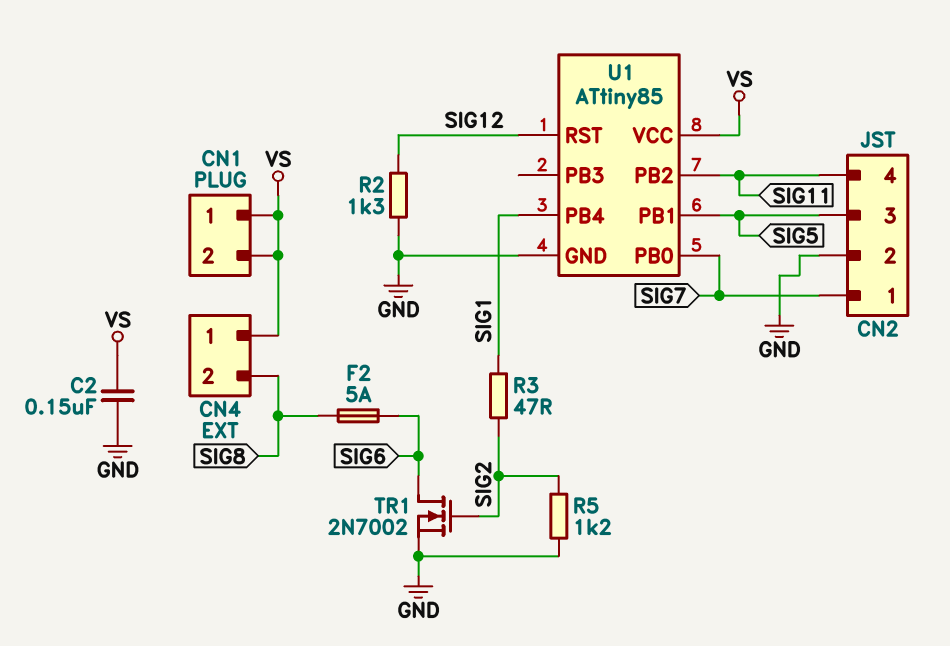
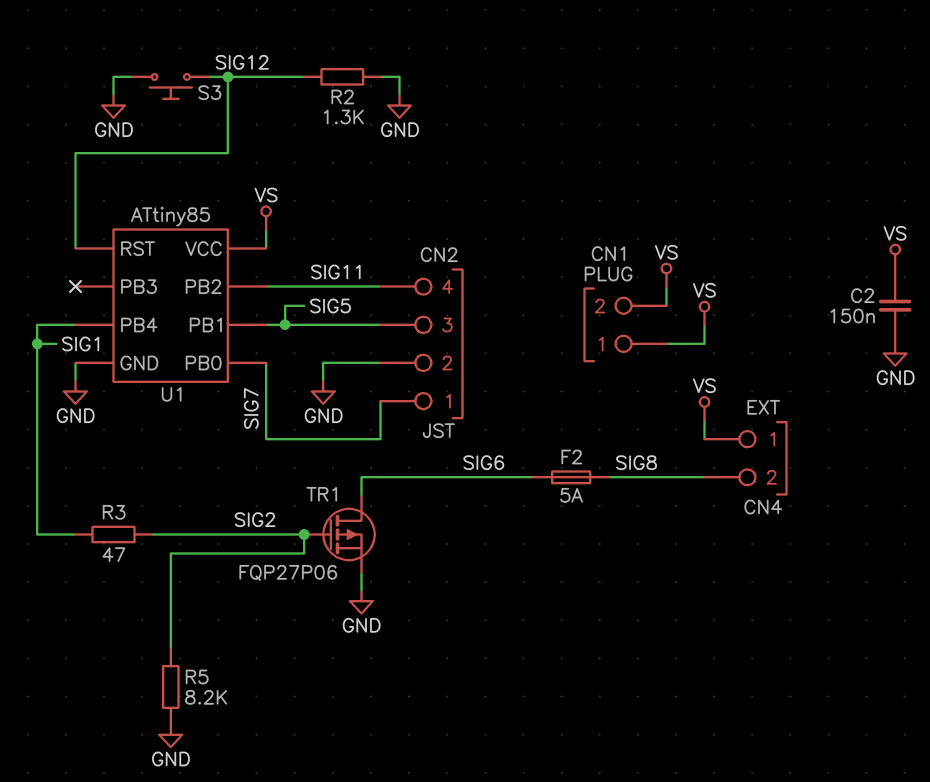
R5: 1.2k (GND, SIG2) -> 8.2k (GND, SIG2)
S3: none -> button (GND, SIG12)
TR1: NMOS 2N7002 (G SIG2, D SIG6, S GND) -> PMOS FQP27P06 (G SIG2, D SIG6, S GND)

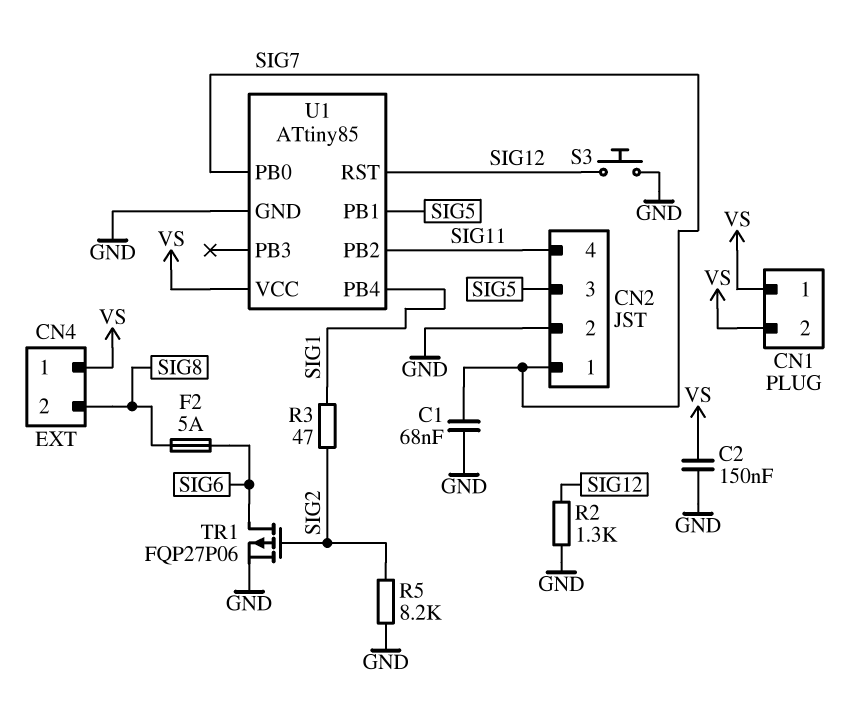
C1: none -> 68nF (GND, SIG7)

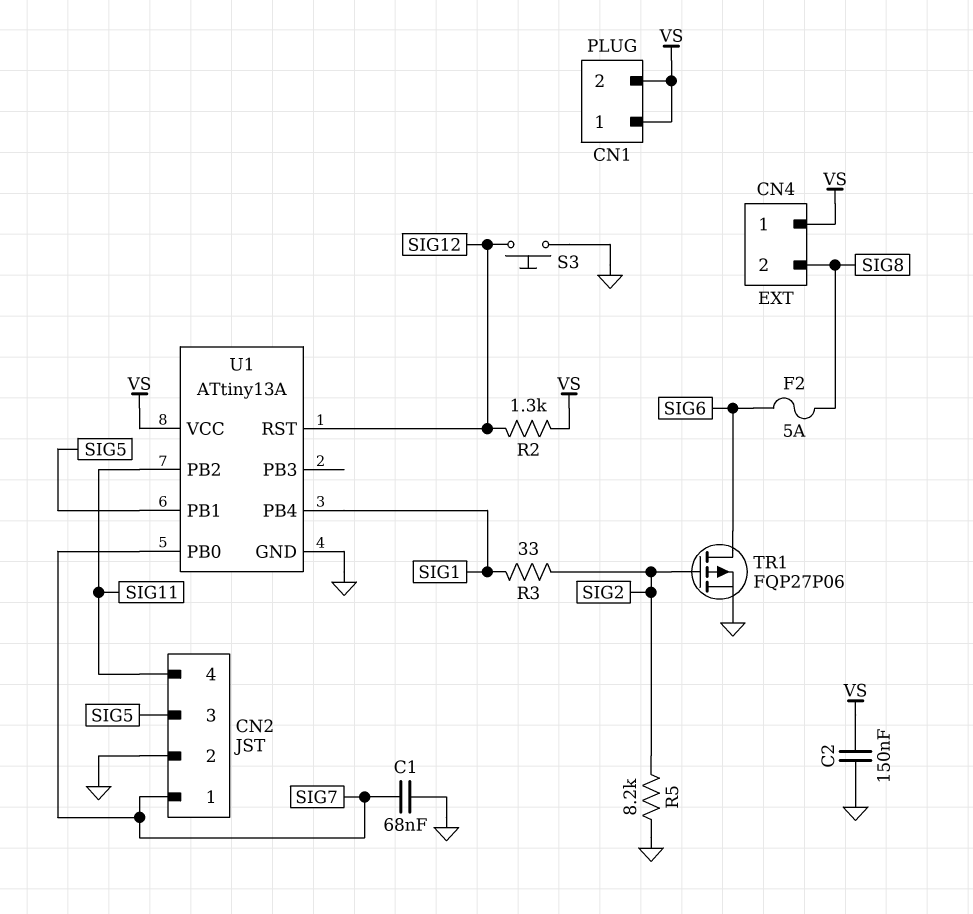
R2: 1.3k (GND, SIG12) -> 1.3k (SIG12, VS)
R3: 47 (SIG1, SIG2) -> 33 (SIG1, SIG2)
U1: ATtiny85 -> ATtiny13A

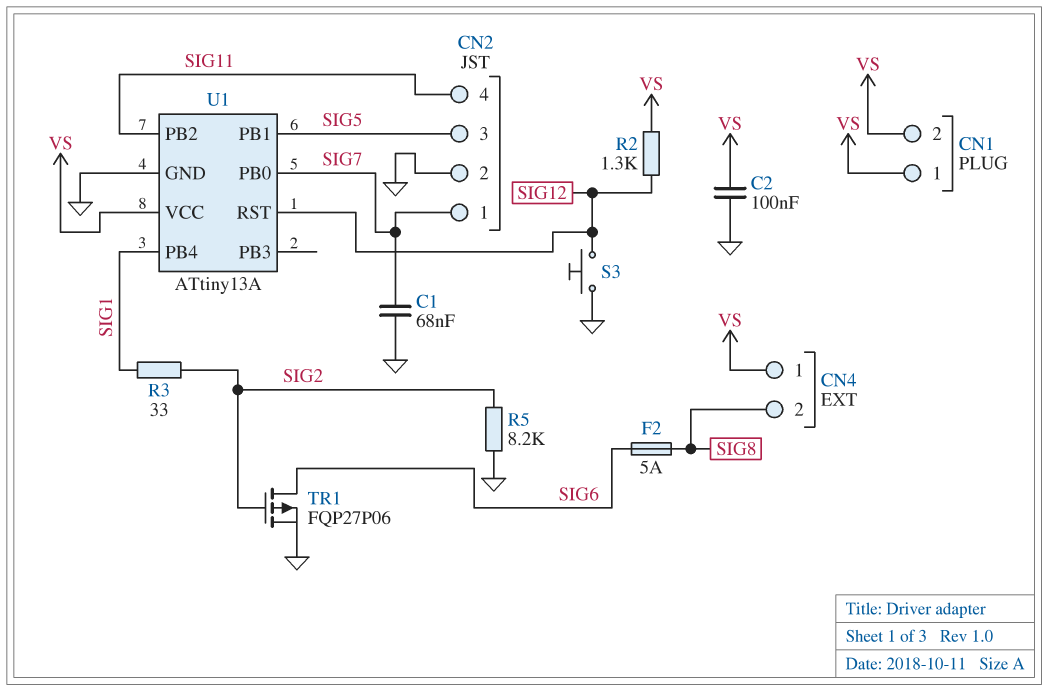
C2: 150nF (GND, VS) -> 100nF (GND, VS)

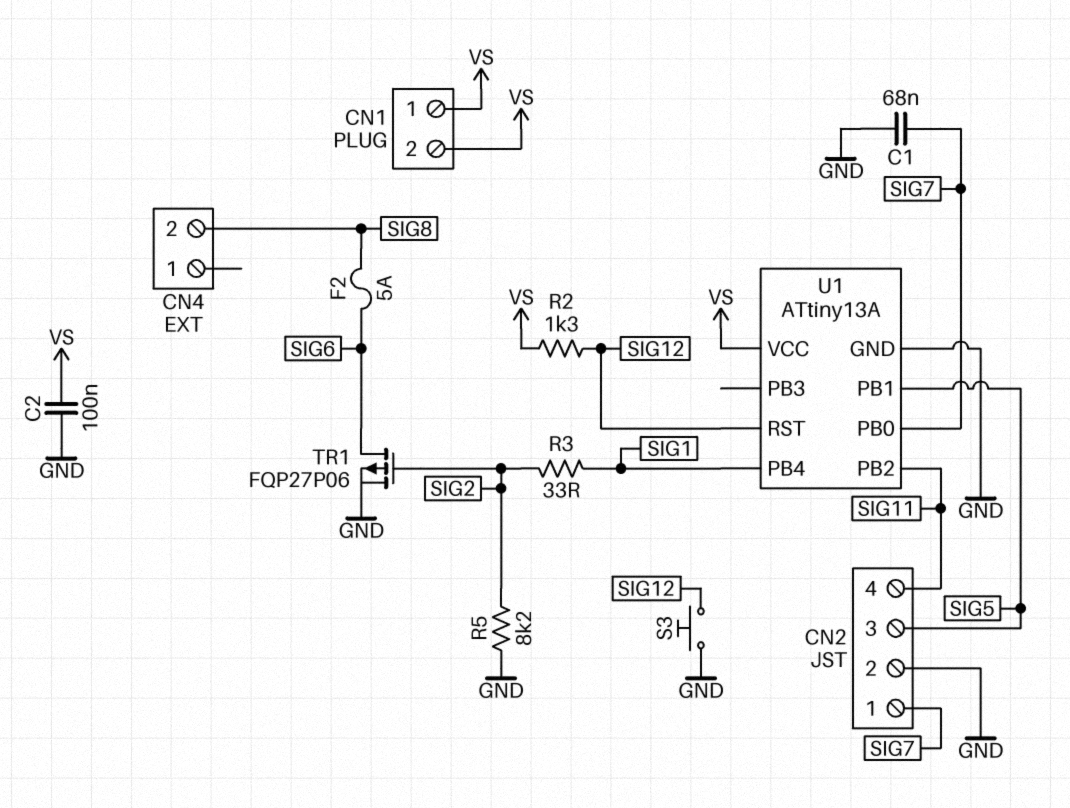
CN4 pin 1: VS -> none

